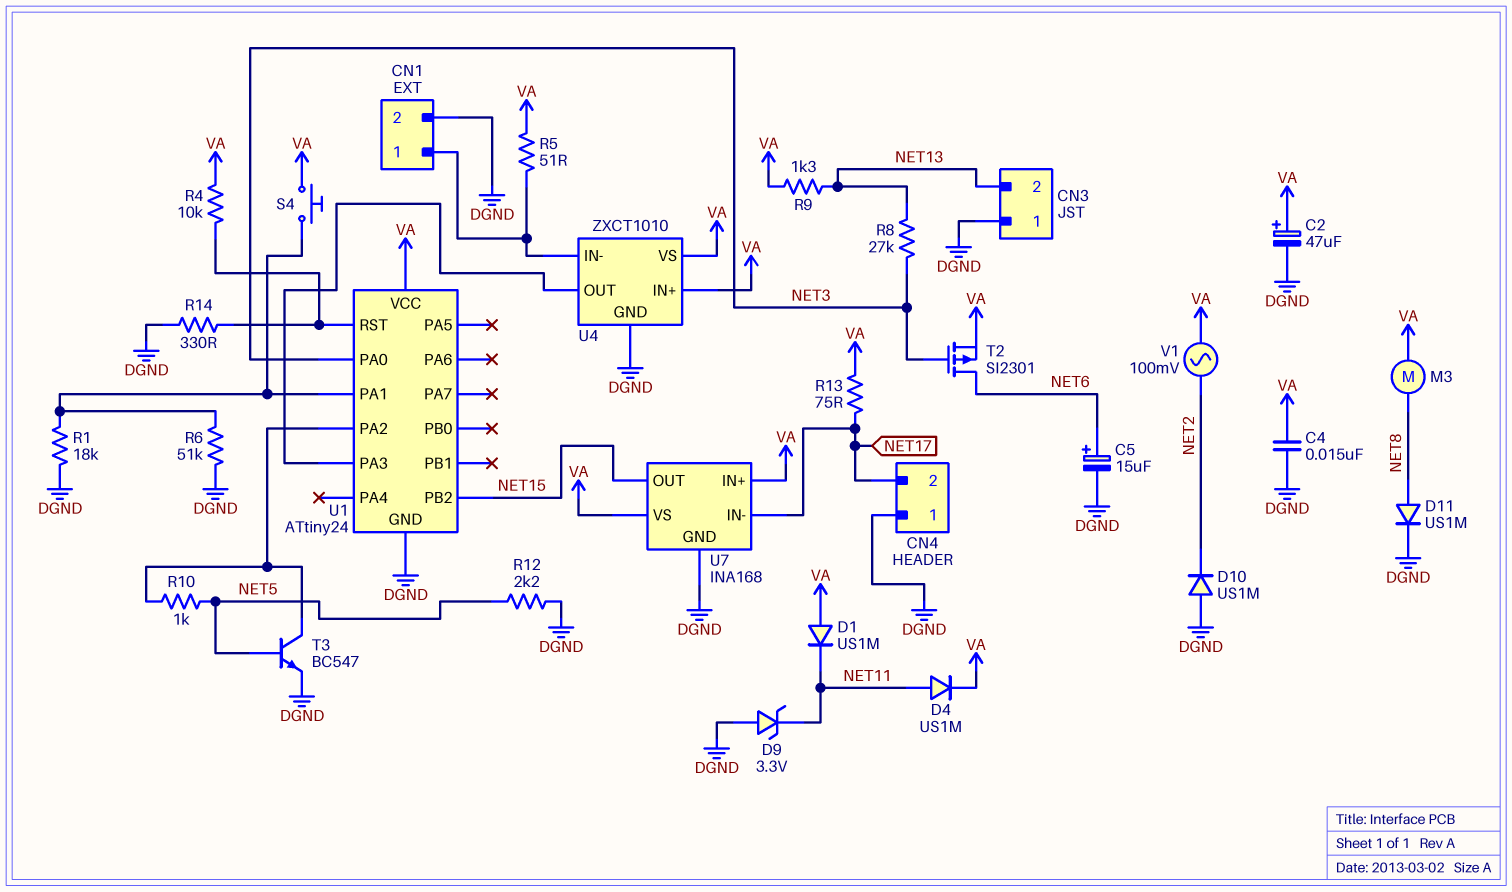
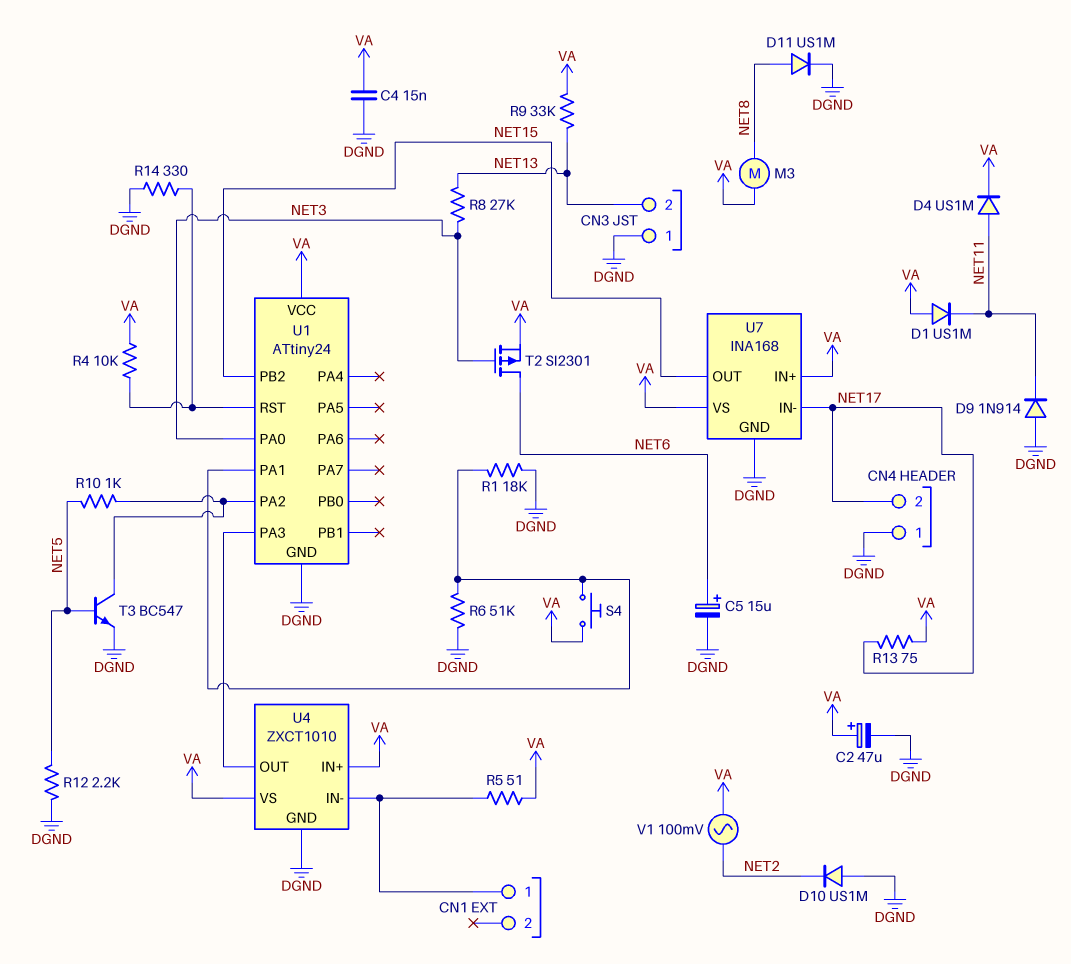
CN1 pin 2: DGND -> none
D9: zener 3.3V (A DGND, K NET11) -> diode 1N914 (A DGND, K NET11)
R9: 1.3k (NET13, VA) -> 33k (NET13, VA)

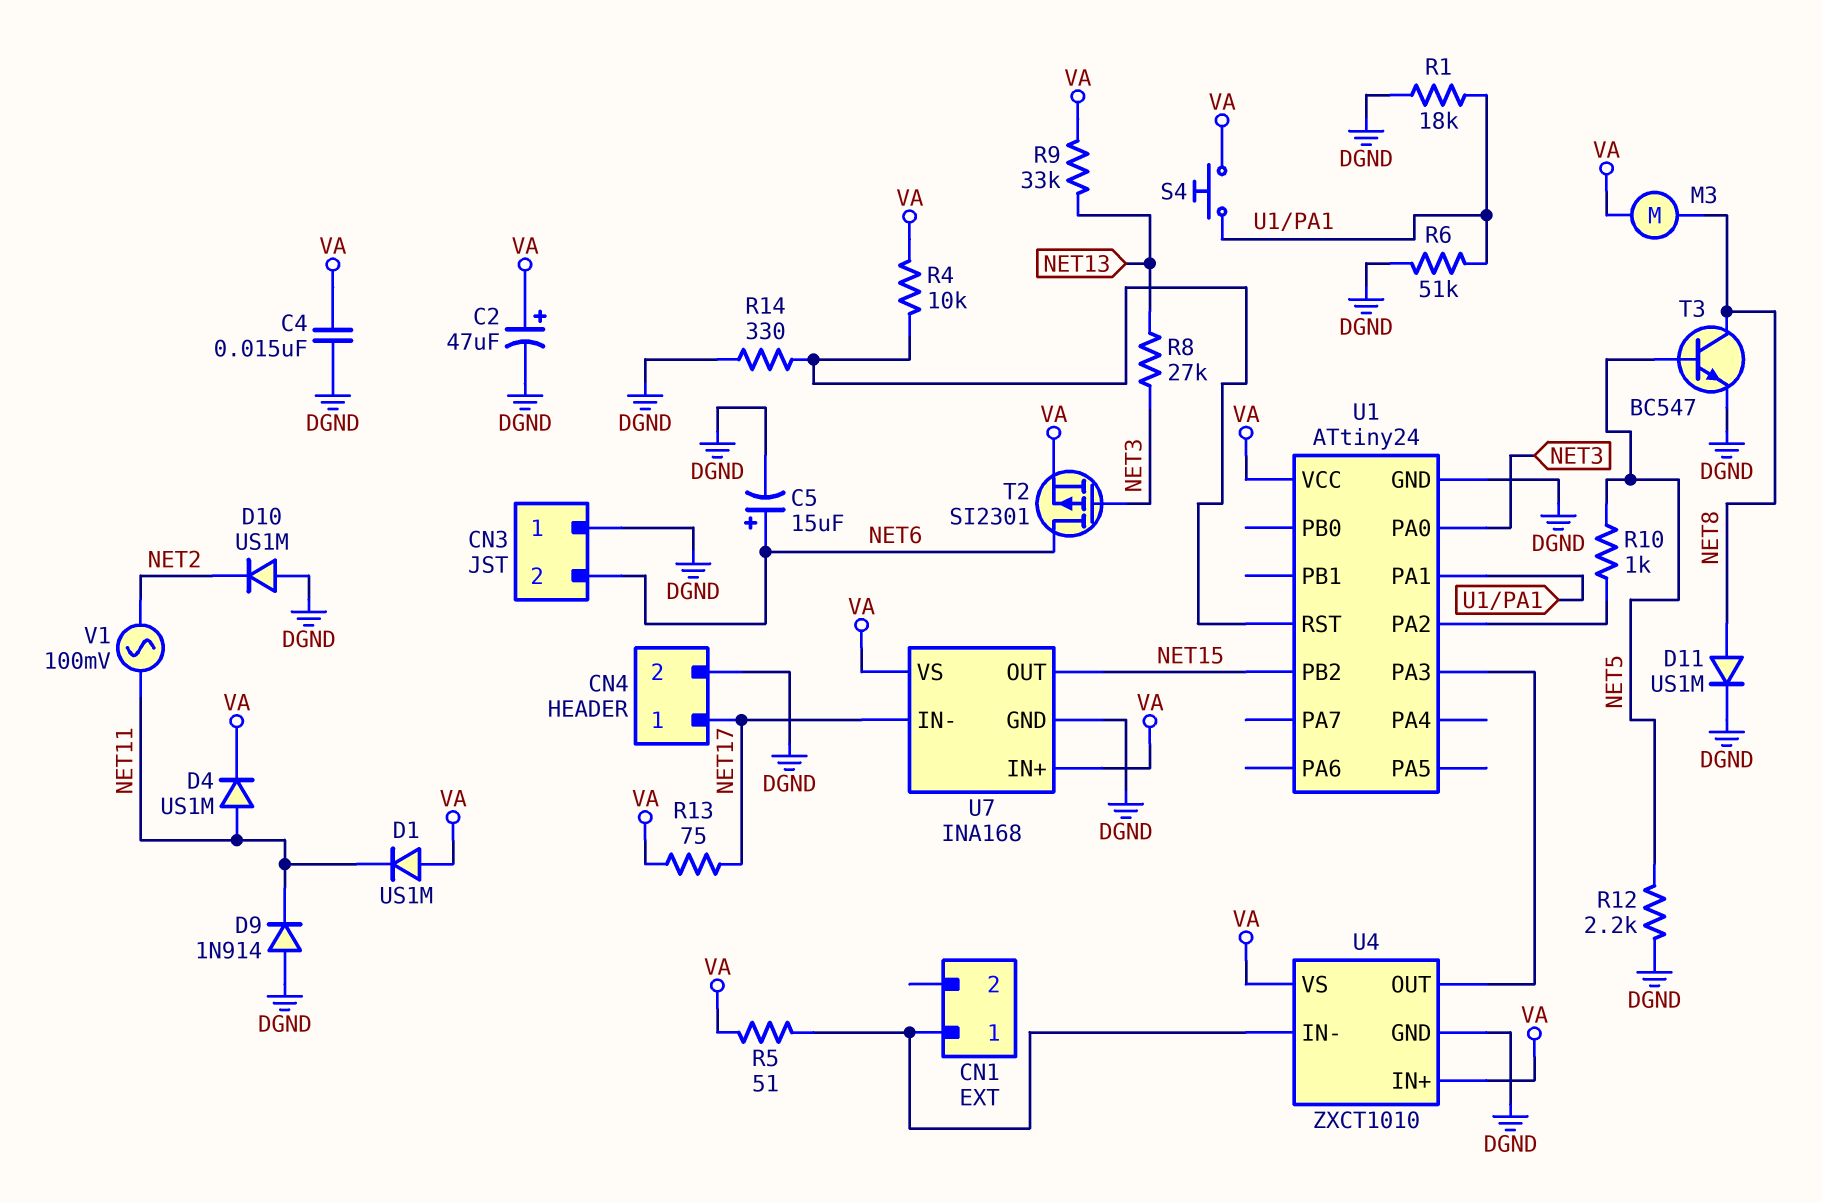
CN3 pin 2: NET13 -> NET6
CN4 pin 1: DGND -> NET17
CN4 pin 2: NET17 -> DGND
T3: NPN BC547 (B NET5, C U1/PA2, E DGND) -> NPN BC547 (B NET5, C NET8, E DGND)
V1: AC 100mV (NET2, VA) -> AC 100mV (NET2, NET11)

